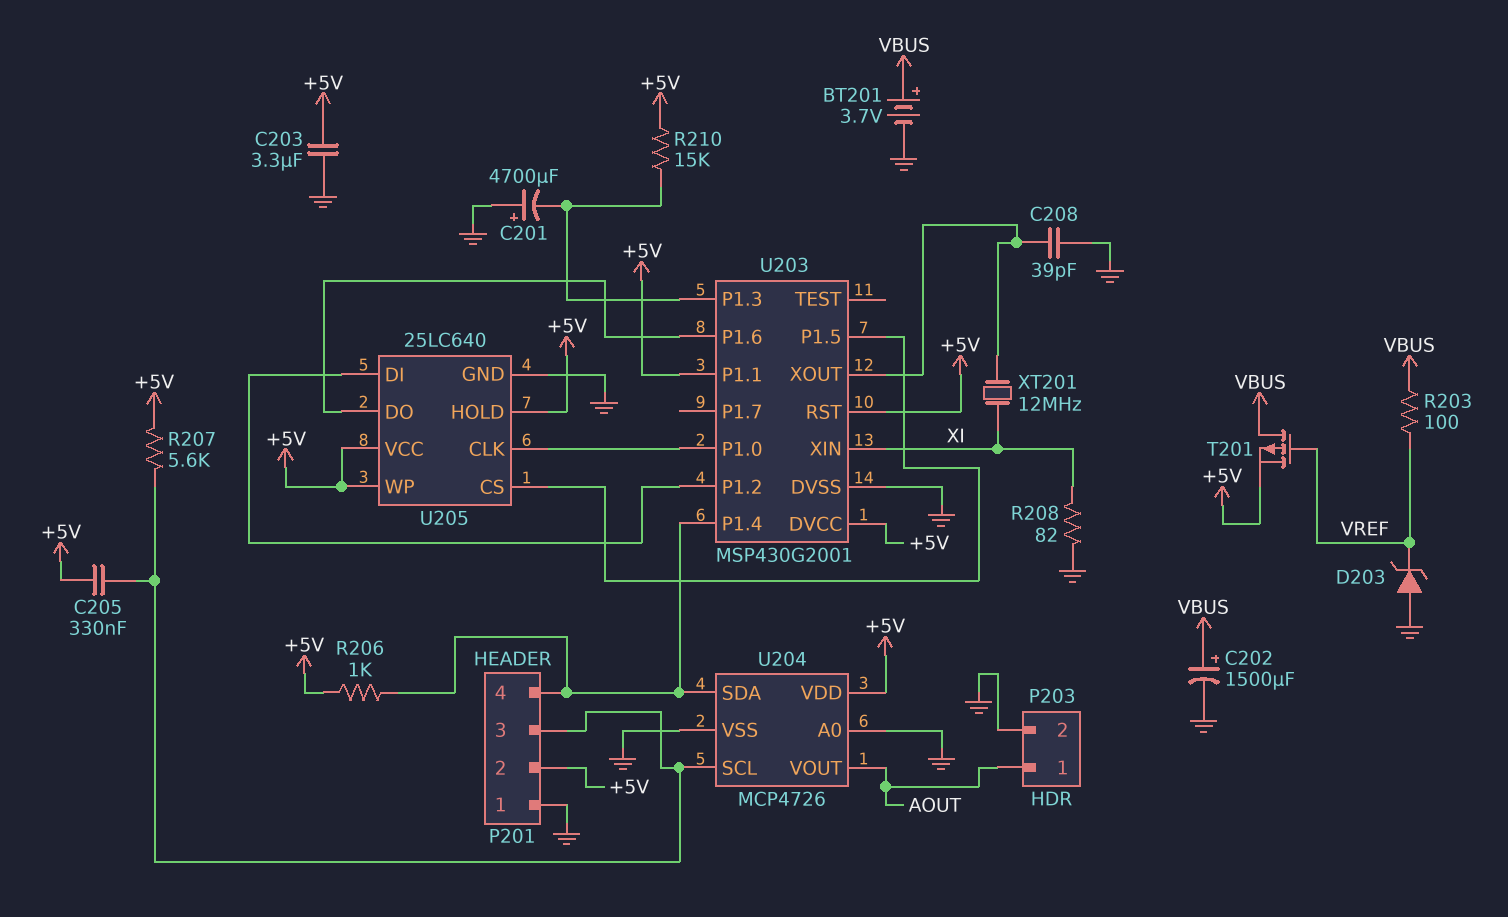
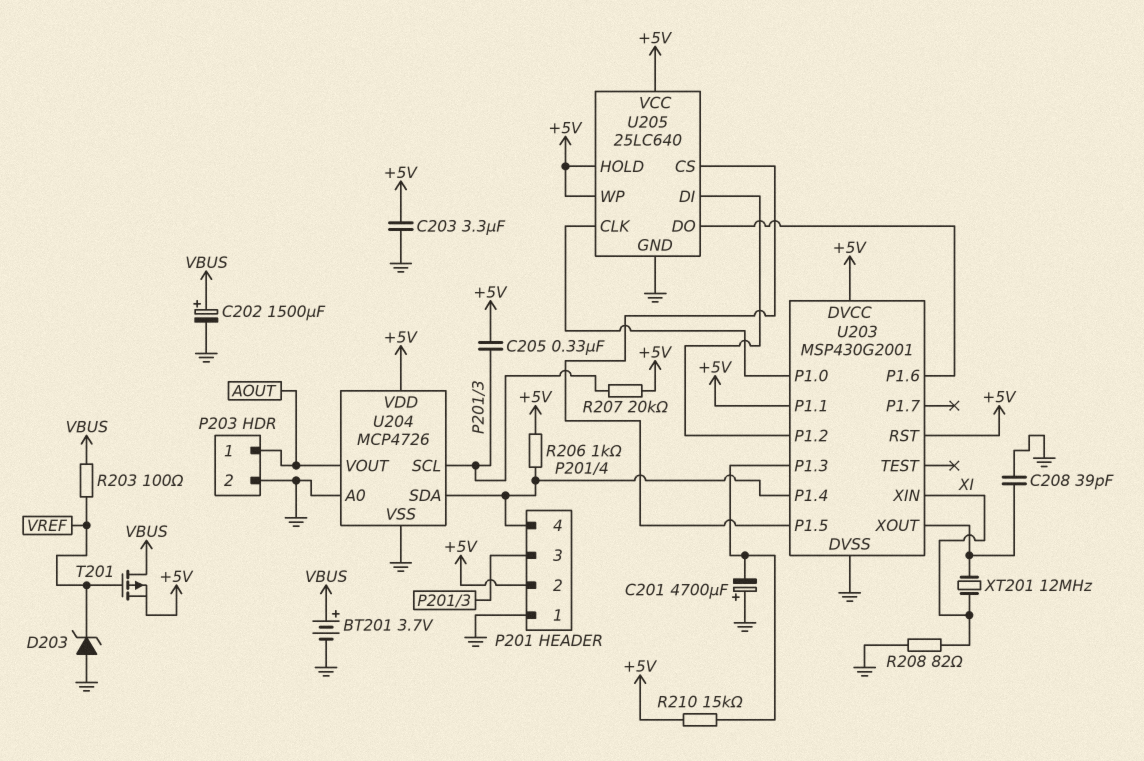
R207: 5.6k (+5V, P201/3) -> 20k (+5V, P201/3)

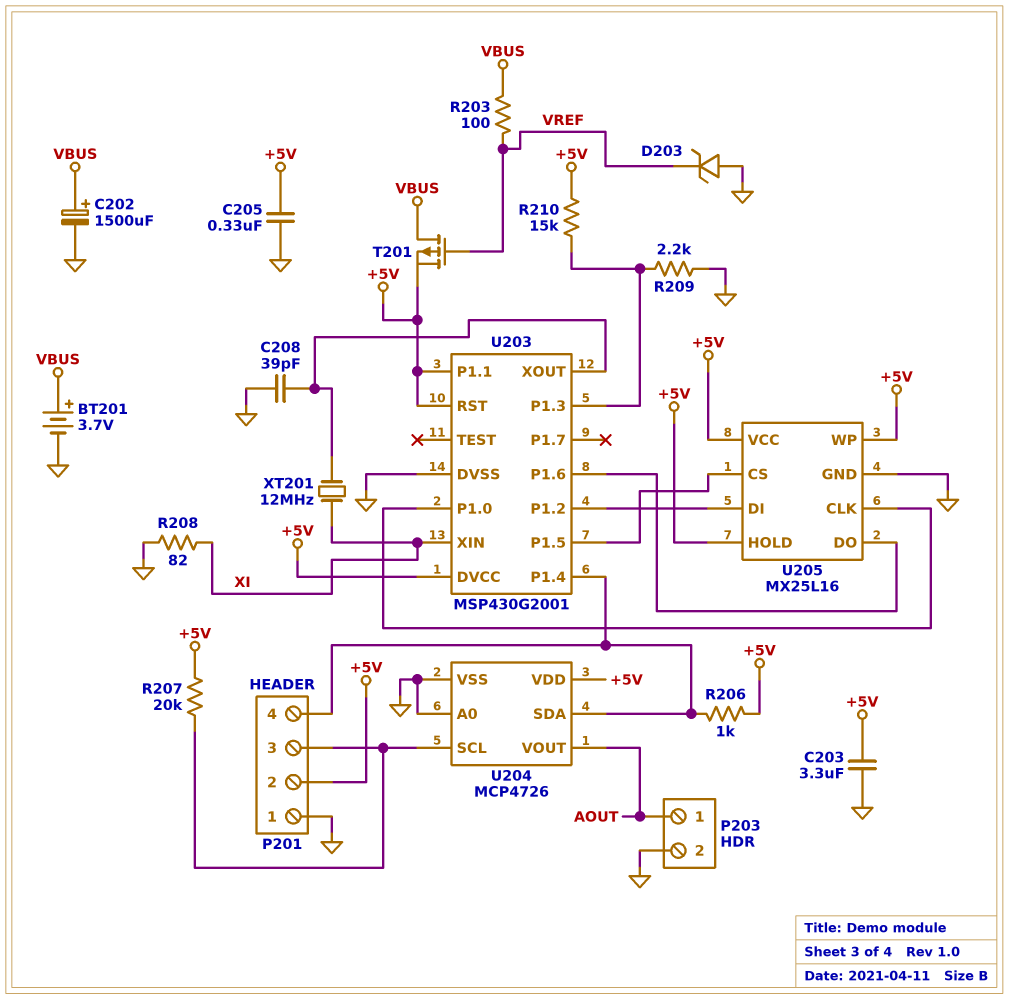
C201: 4700uF (plus GND, minus U203/P1.3) -> none
C205: 330nF (+5V, P201/3) -> 330nF (+5V, GND)
R209: none -> 2.2k (GND, U203/P1.3)
U205: 25LC640 -> MX25L16

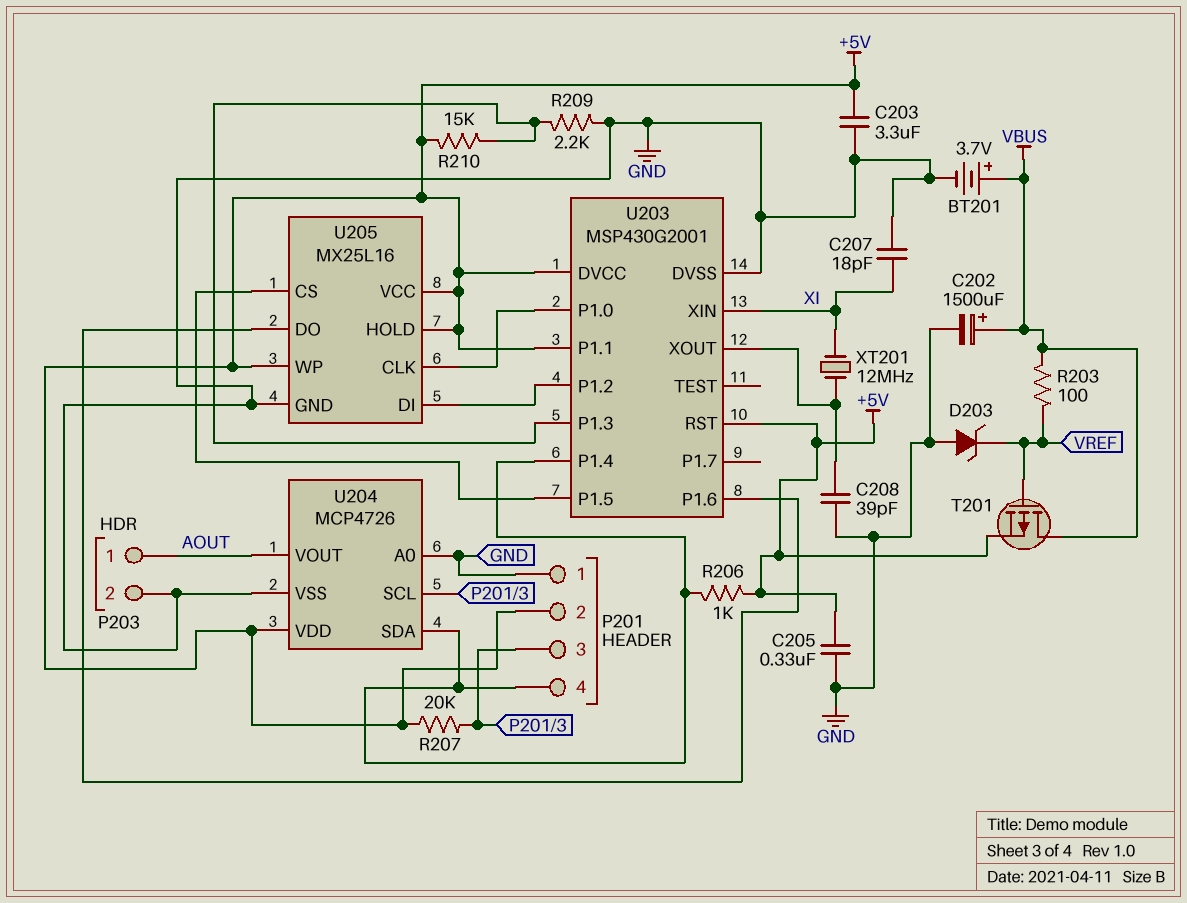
C207: none -> 18pF (GND, XI)
R208: 82 (GND, XI) -> none

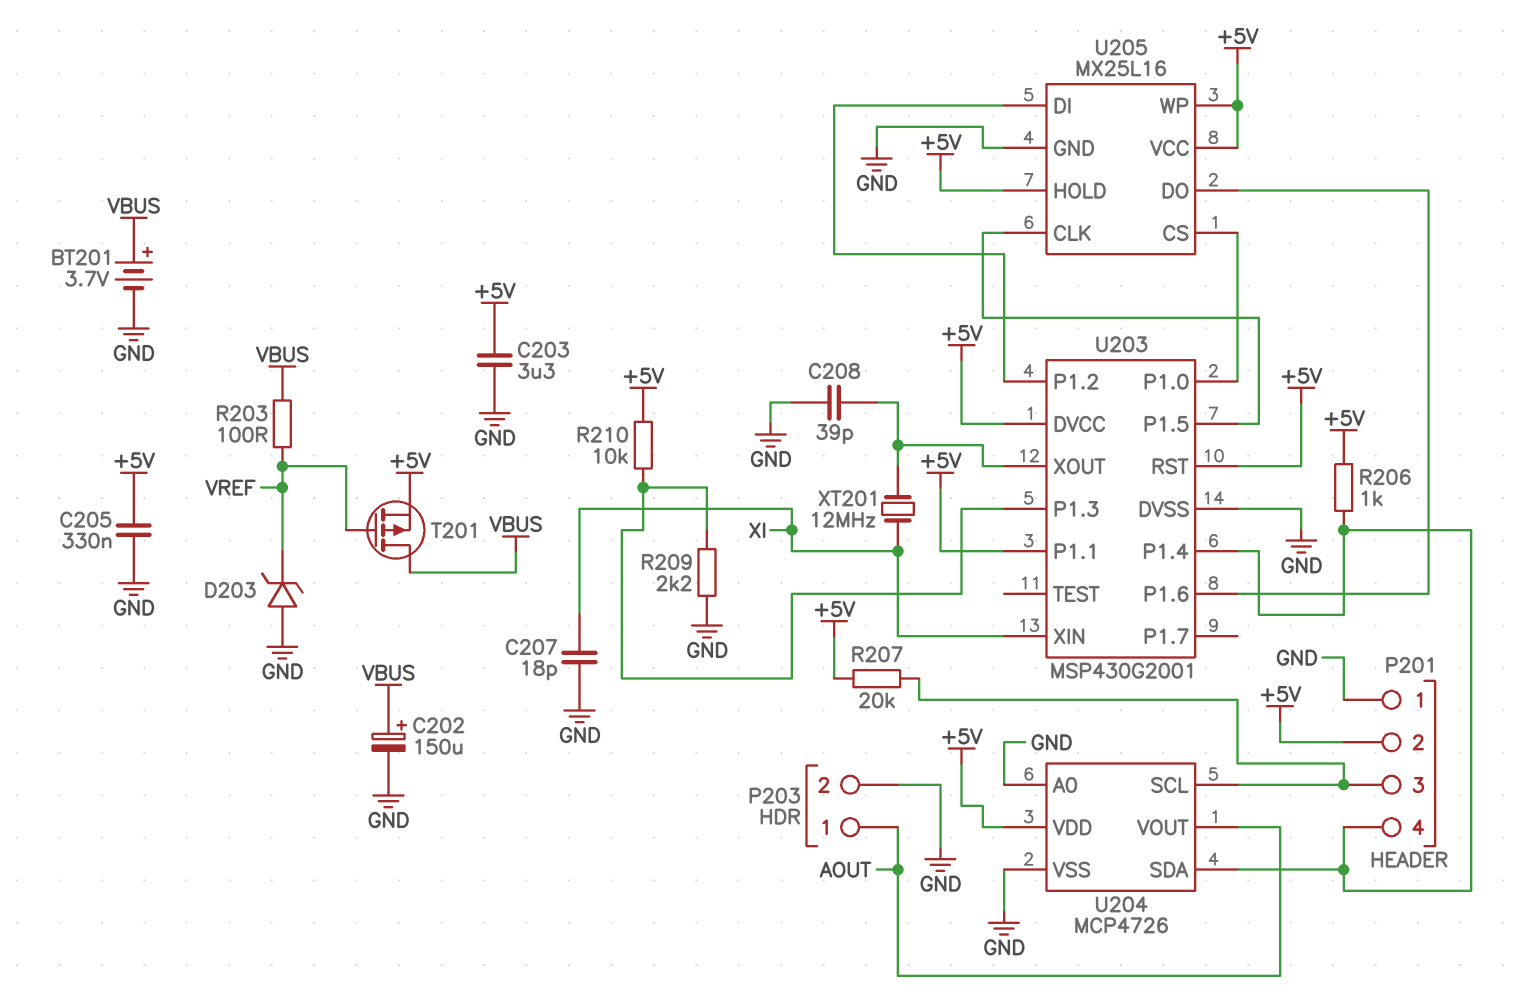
C202: 1500uF (plus VBUS, minus GND) -> 150uF (plus VBUS, minus GND)
R210: 15k (+5V, U203/P1.3) -> 10k (+5V, U203/P1.3)
U205 pin CLK: U203/P1.0 -> U203/P1.5
U205 pin CS: U203/P1.5 -> U203/P1.0

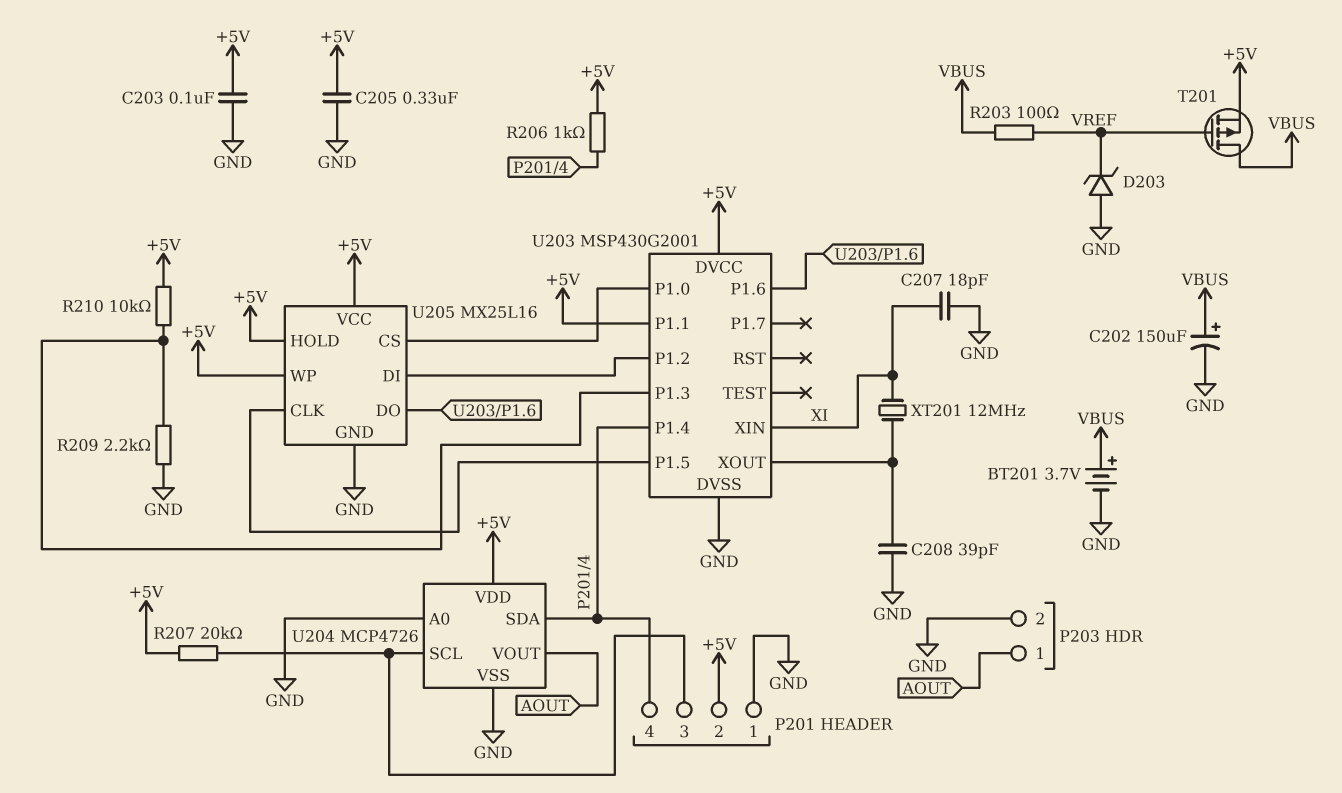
C203: 3.3uF (+5V, GND) -> 100nF (+5V, GND)
U203 pin RST: +5V -> none

